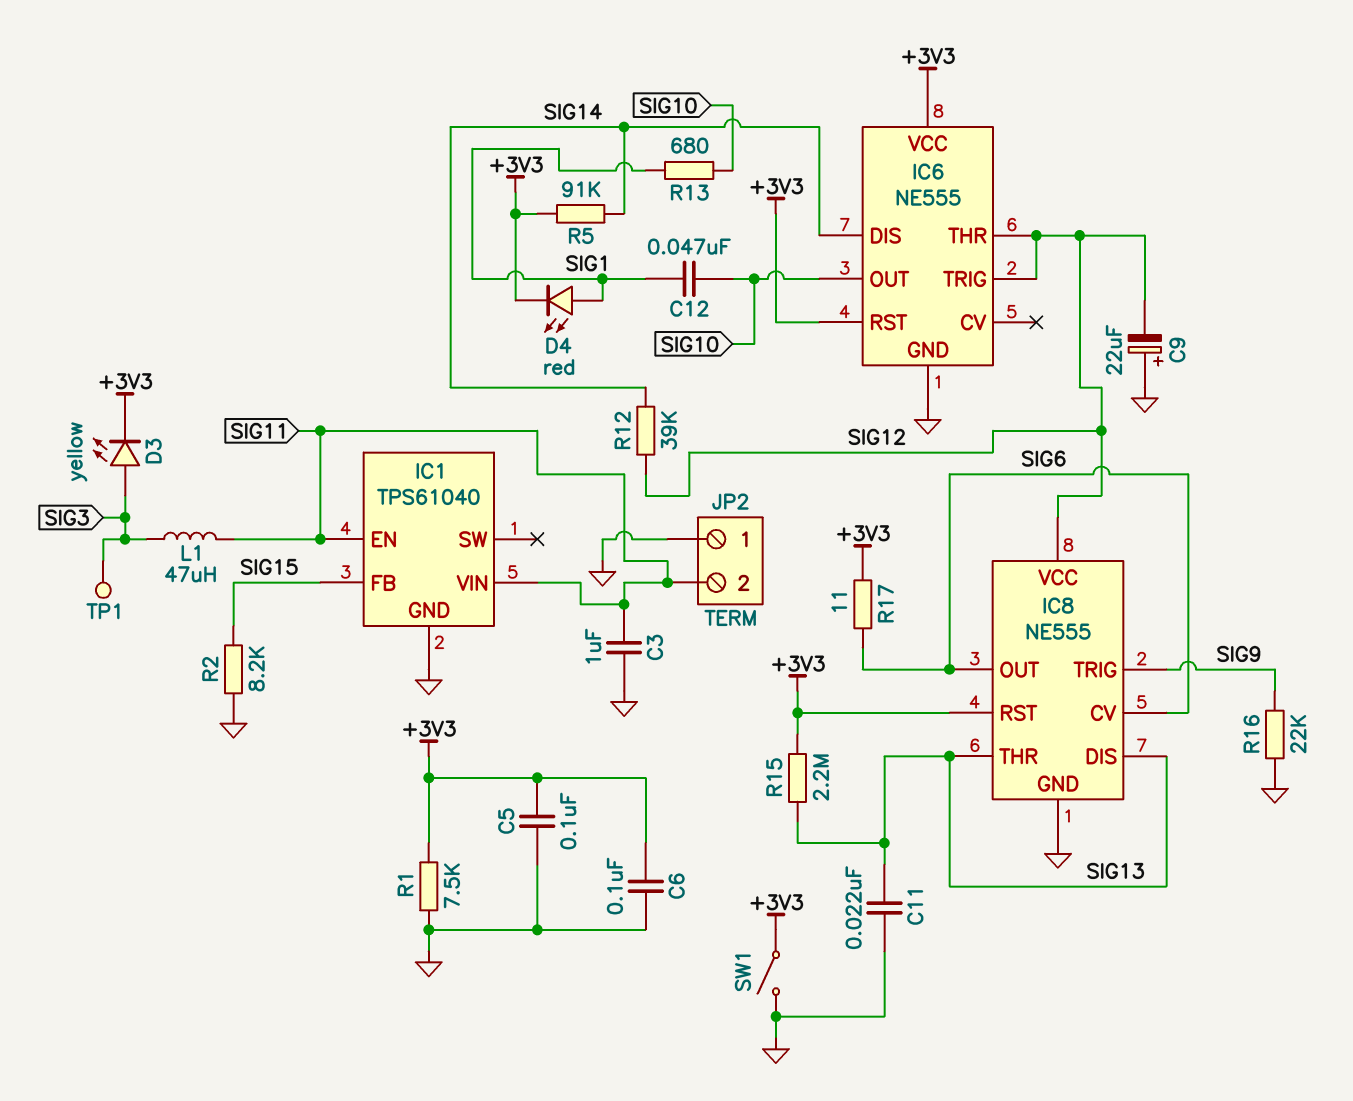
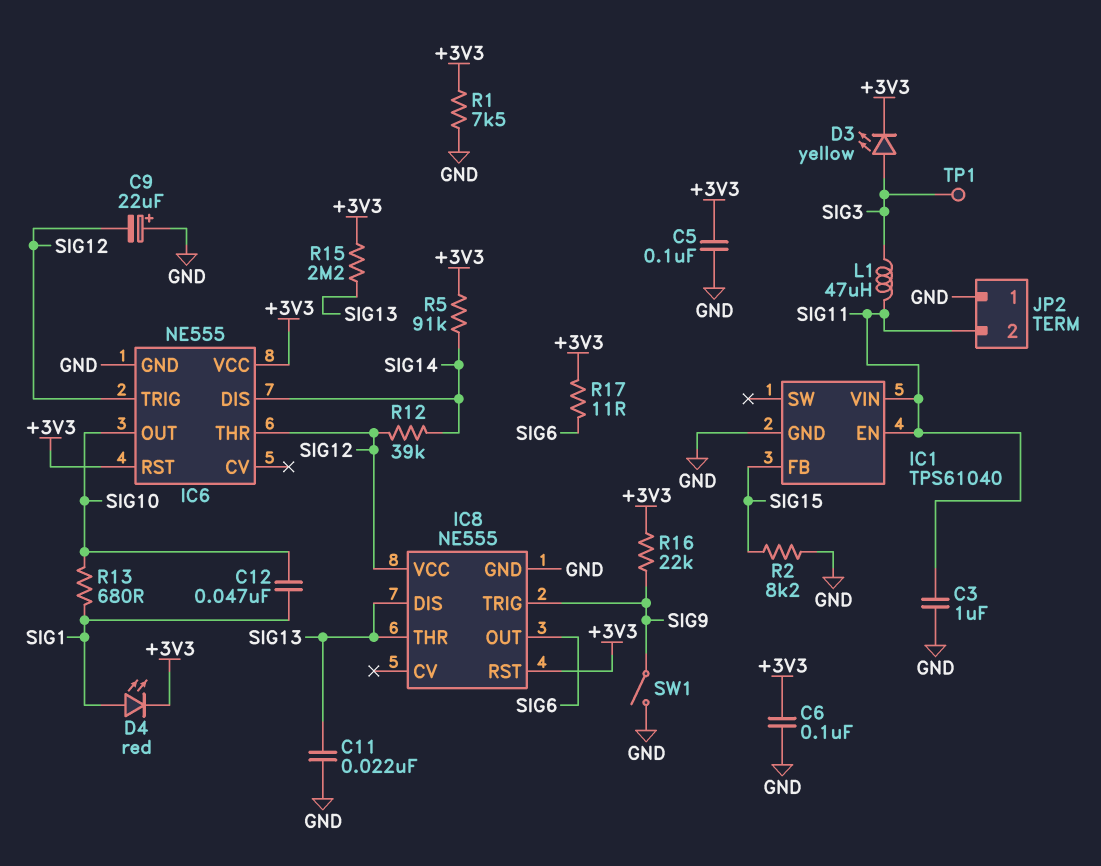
IC8 pin CV: SIG6 -> none
R16: 22k (GND, SIG9) -> 22k (+3V3, SIG9)
SW1: switch (+3V3, GND) -> switch (GND, SIG9)

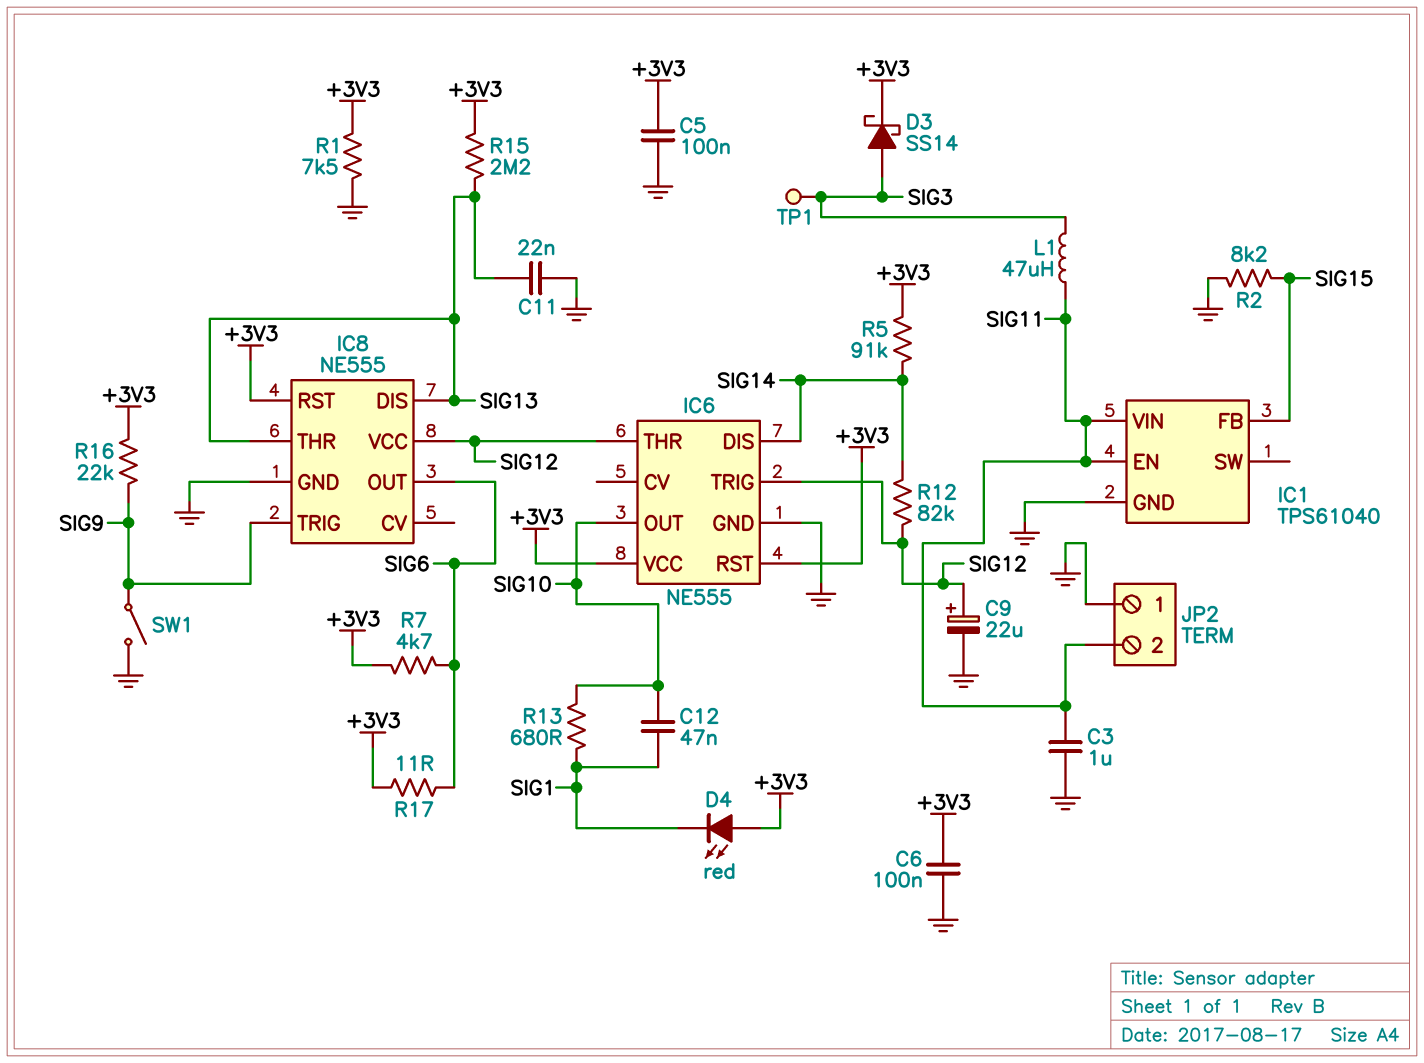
C9: 22uF (plus GND, minus SIG12) -> 22uF (plus SIG12, minus GND)
D3: LED yellow (A SIG3, K +3V3) -> schottky SS14 (A SIG3, K +3V3)
D4: LED red (A SIG1, K +3V3) -> LED red (A +3V3, K SIG1)
R7: none -> 4.7k (+3V3, SIG6)
R12: 39k (SIG12, SIG14) -> 82k (SIG12, SIG14)

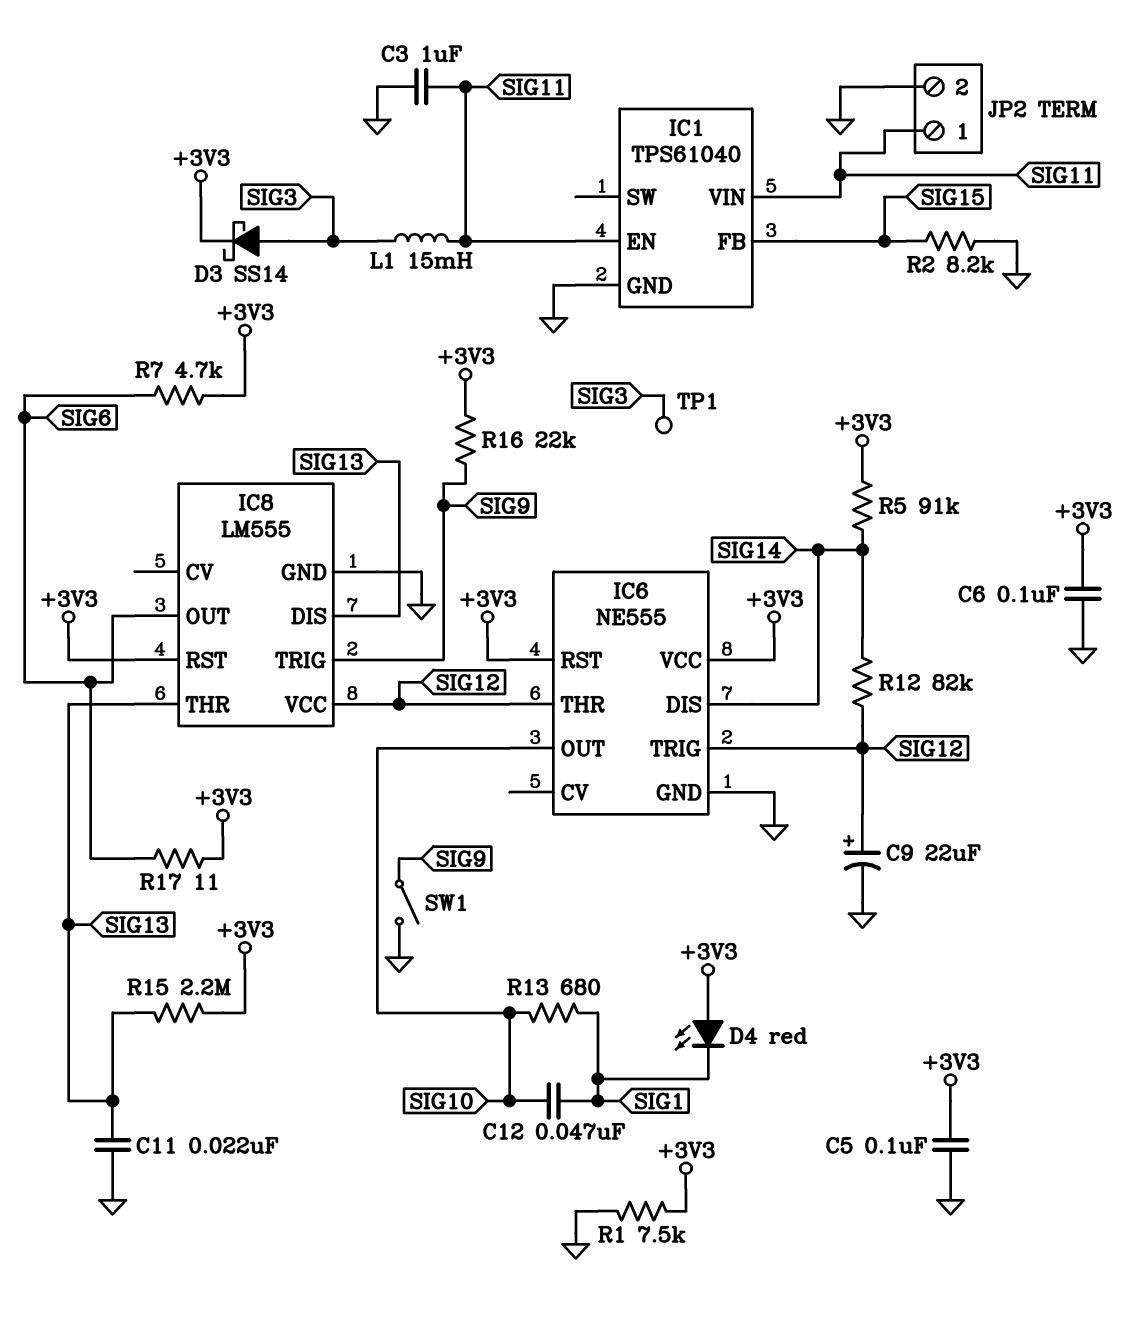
IC8: NE555 -> LM555
JP2 pin 1: GND -> SIG11
JP2 pin 2: SIG11 -> GND
L1: 47uH (SIG3, SIG11) -> 15mH (SIG3, SIG11)

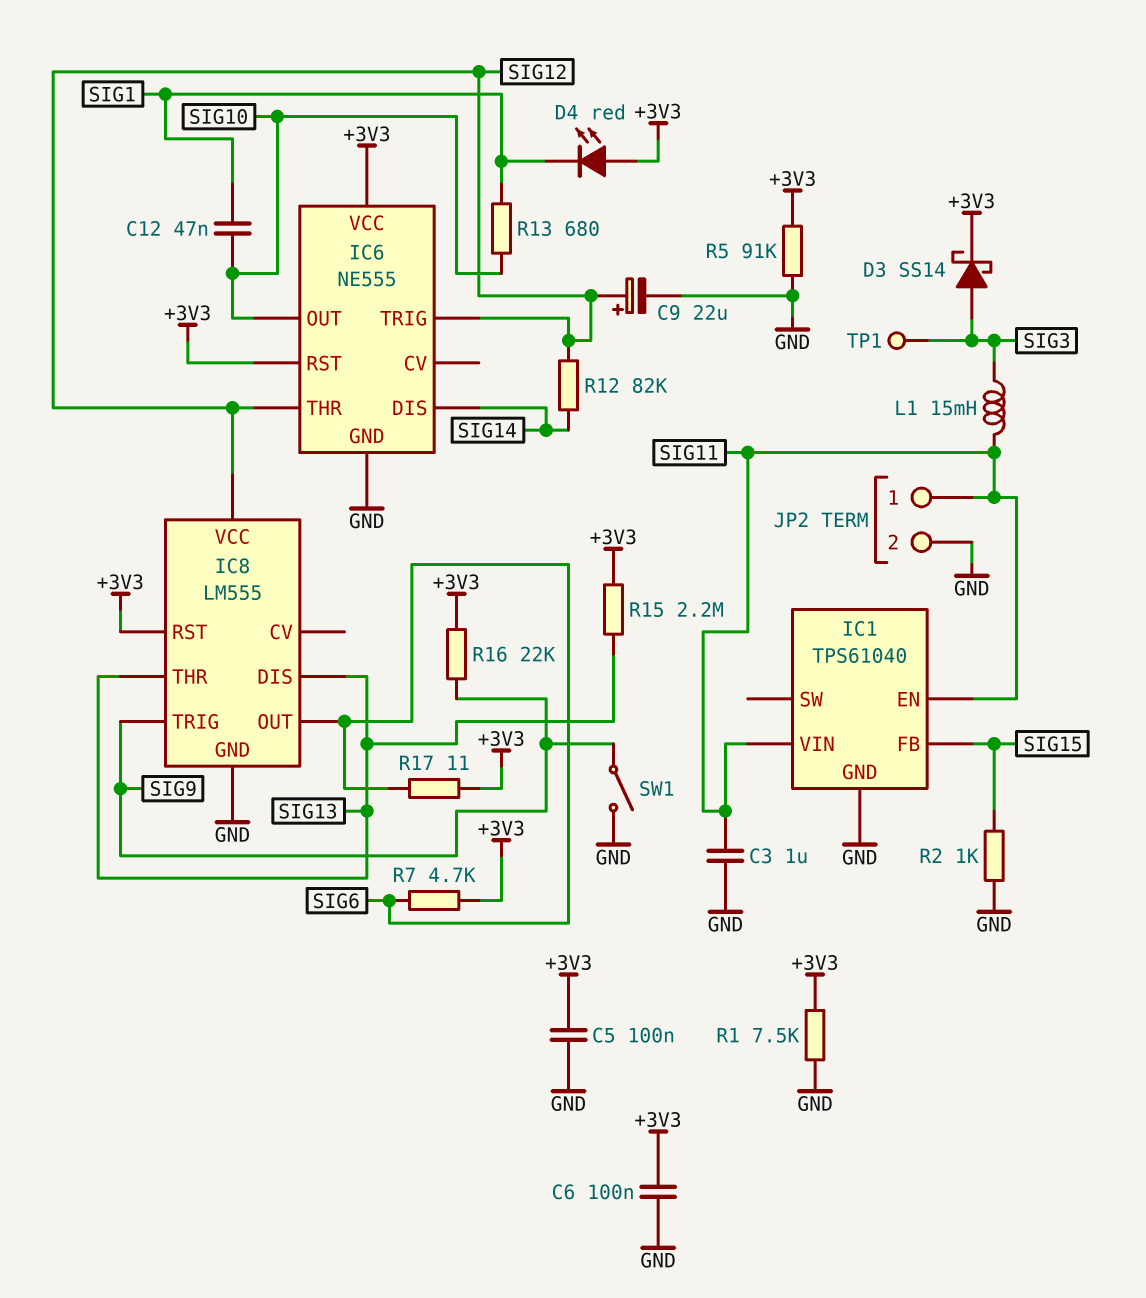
C11: 22nF (GND, SIG13) -> none
R2: 8.2k (GND, SIG15) -> 1k (GND, SIG15)
R5: 91k (+3V3, SIG14) -> 91k (+3V3, GND)

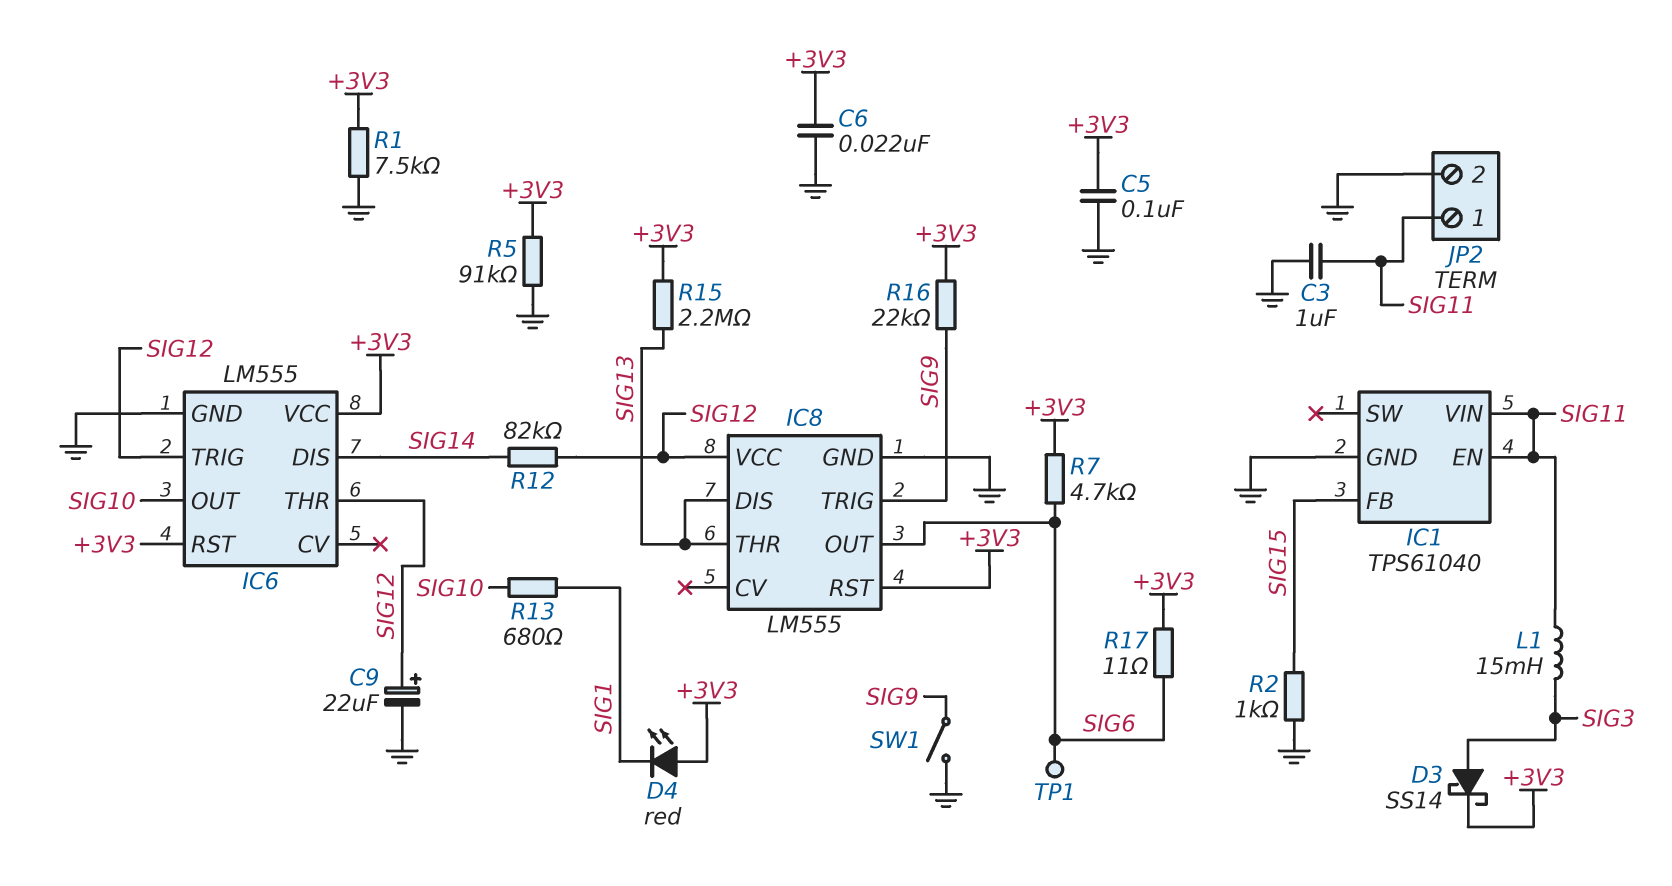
C6: 100nF (+3V3, GND) -> 22nF (+3V3, GND)
C12: 47nF (SIG1, SIG10) -> none
IC6: NE555 -> LM555
TP1: test point (SIG3) -> test point (SIG6)

